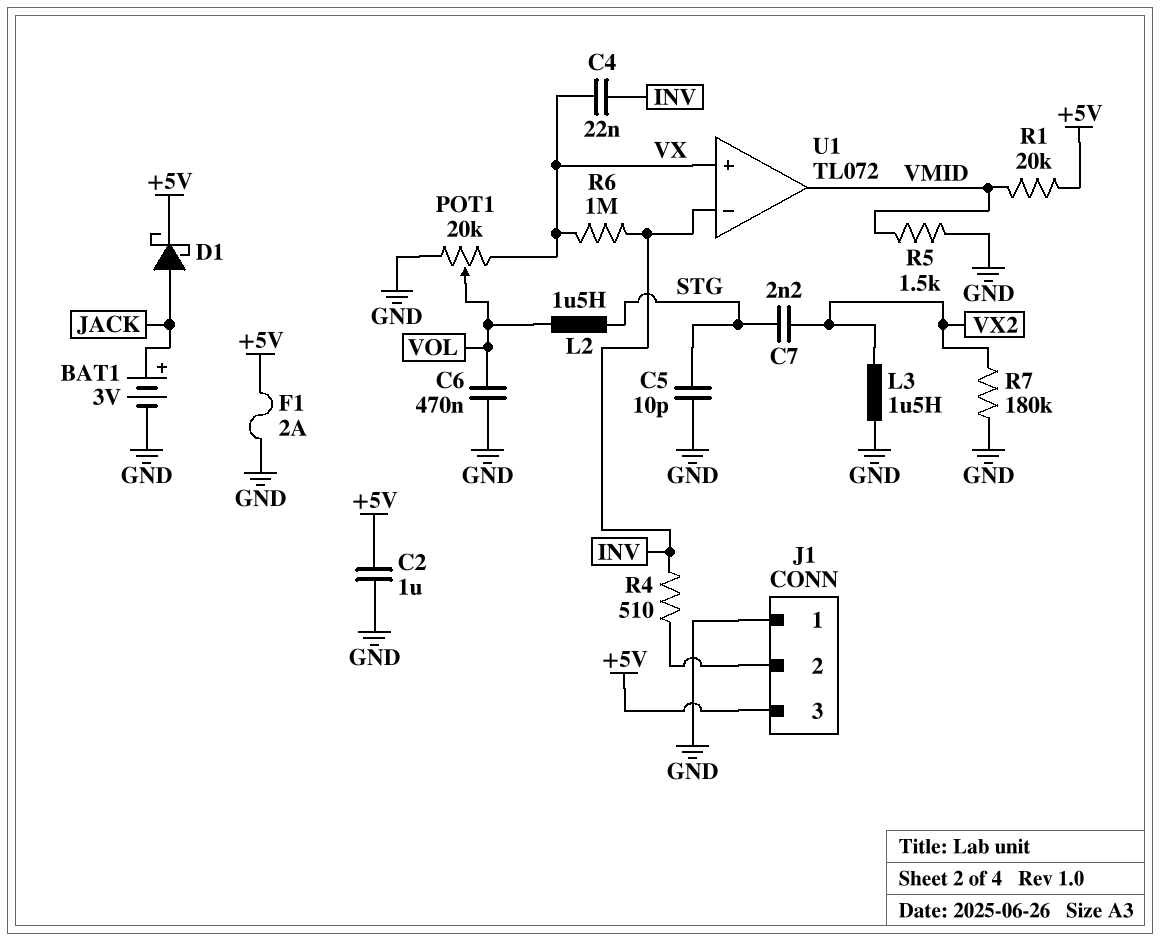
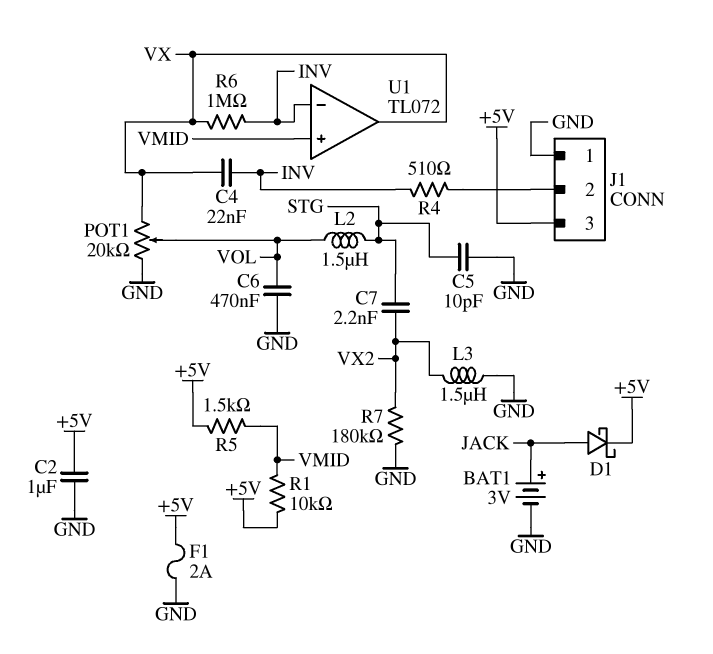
R1: 20k (+5V, VMID) -> 10k (+5V, VMID)
R5: 1.5k (GND, VMID) -> 1.5k (+5V, VMID)
U1 pin in+: VX -> VMID
U1 pin out: VMID -> VX

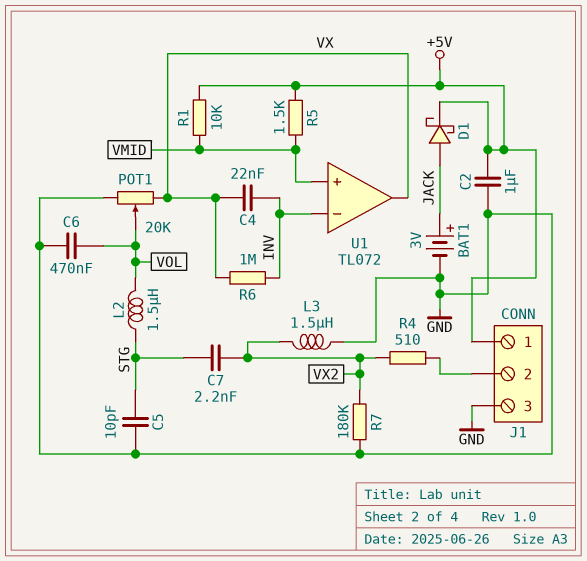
F1: 2A (+5V, GND) -> none
J1 pin 1: GND -> +5V
J1 pin 3: +5V -> GND
R4: 510 (INV, J1/2) -> 510 (J1/2, VX2)

